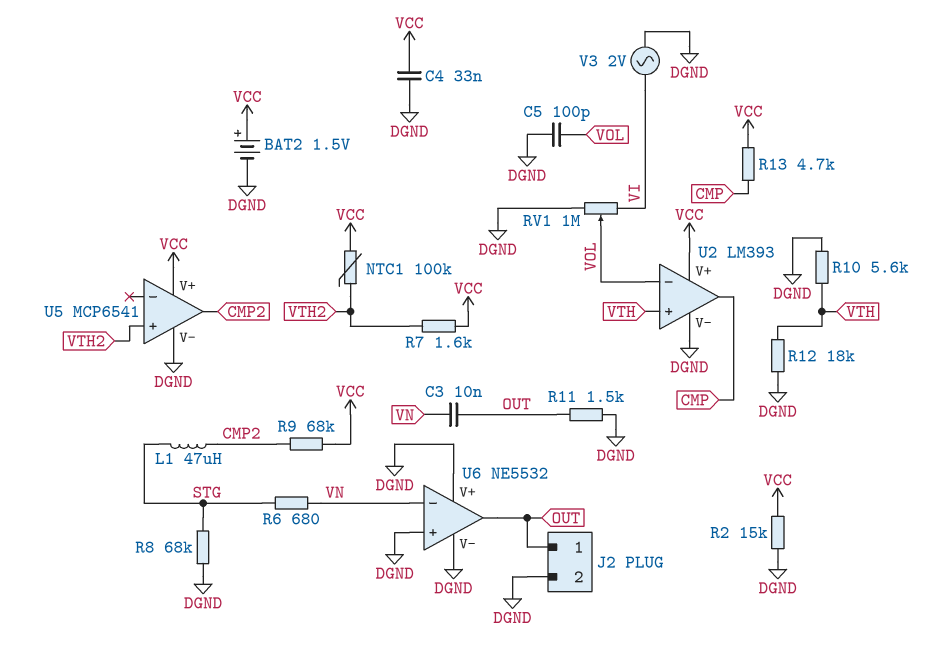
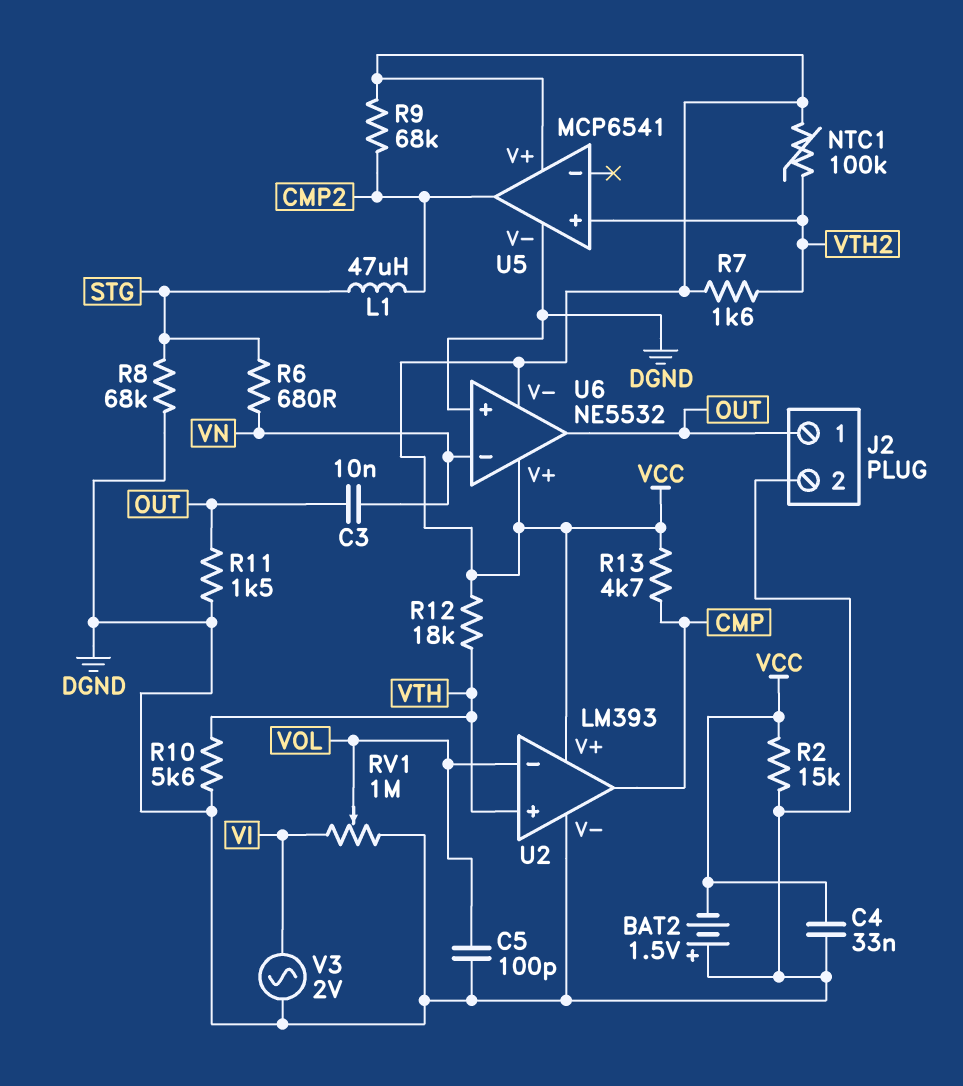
BAT2: 1.5V (plus VCC, minus DGND) -> 1.5V (plus DGND, minus VCC)
R12: 18k (DGND, VTH) -> 18k (VCC, VTH)
U6 pin V+: DGND -> VCC
U6 pin V-: DGND -> VCC

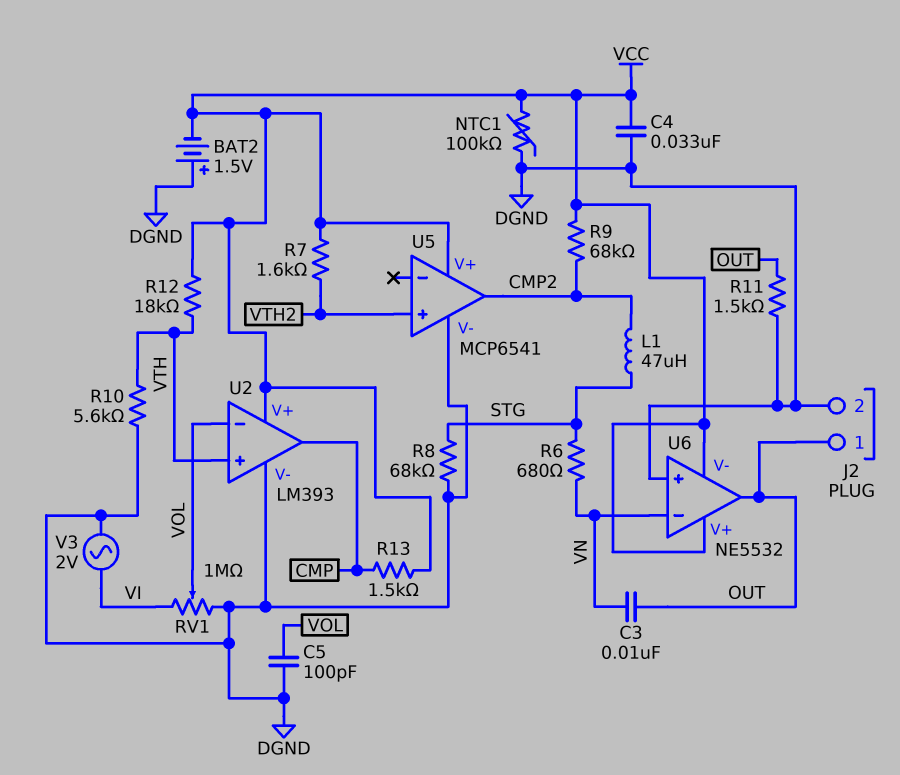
NTC1: 100k (VCC, VTH2) -> 100k (DGND, VCC)
R2: 15k (DGND, VCC) -> none
R13: 4.7k (CMP, VCC) -> 1.5k (CMP, VCC)

